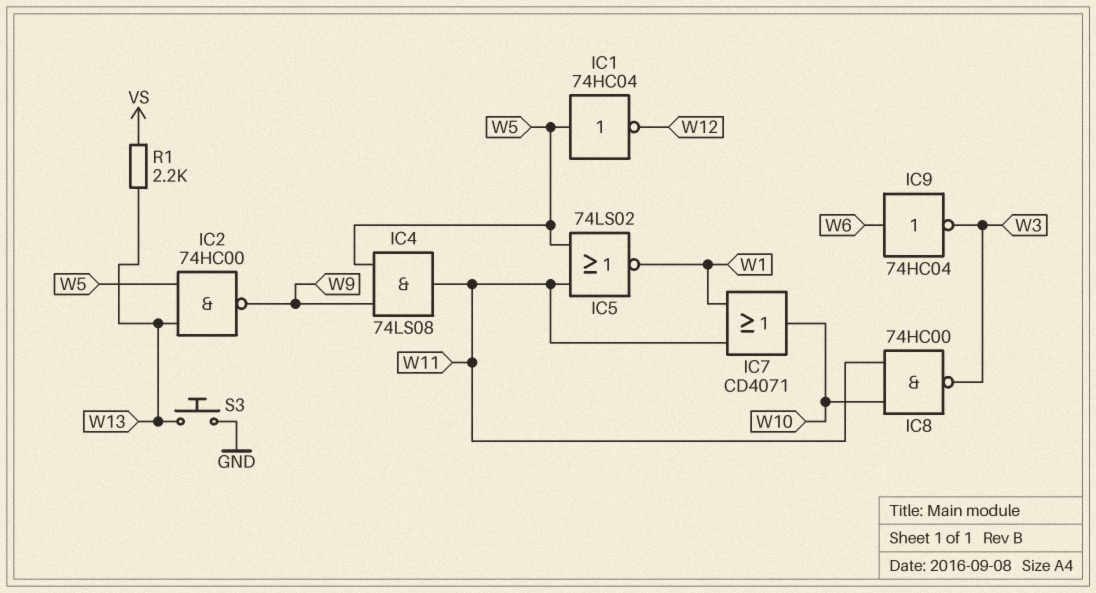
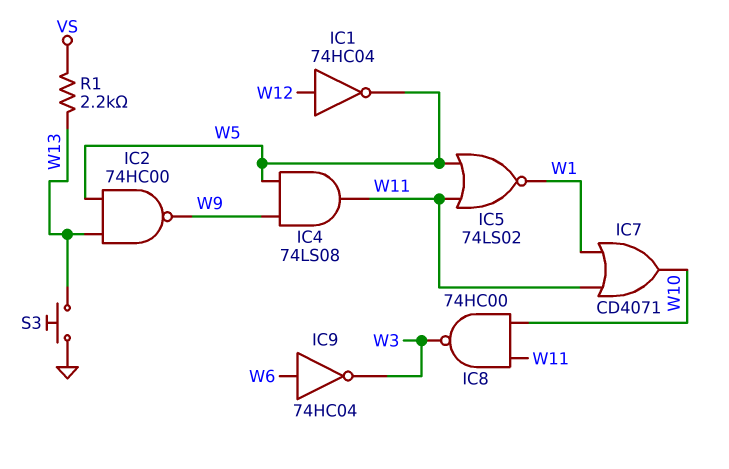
IC1: NOT 74HC04 (in W5, out W12) -> NOT 74HC04 (in W12, out W5)

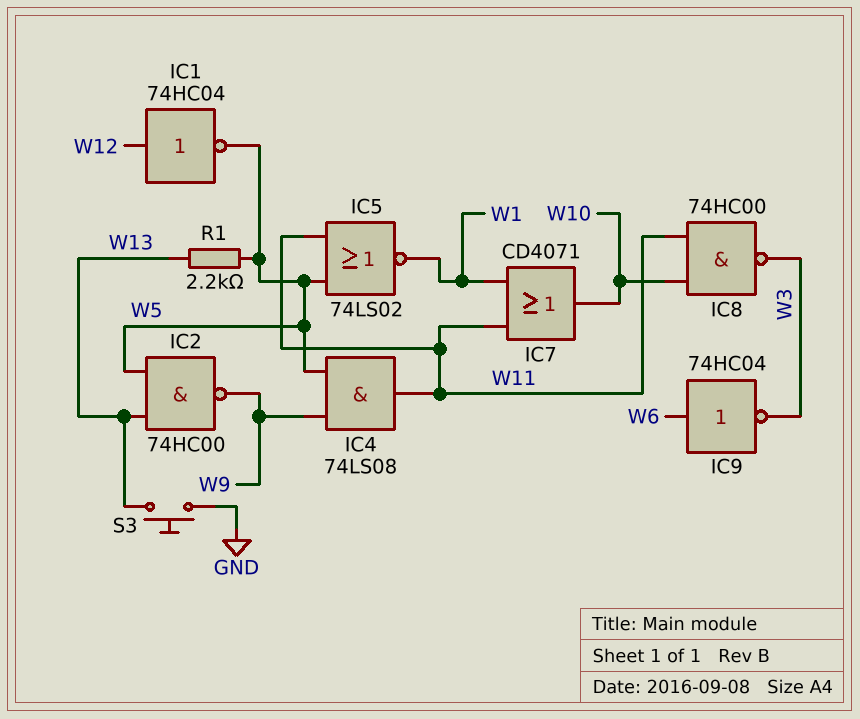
R1: 2.2k (VS, W13) -> 2.2k (W5, W13)

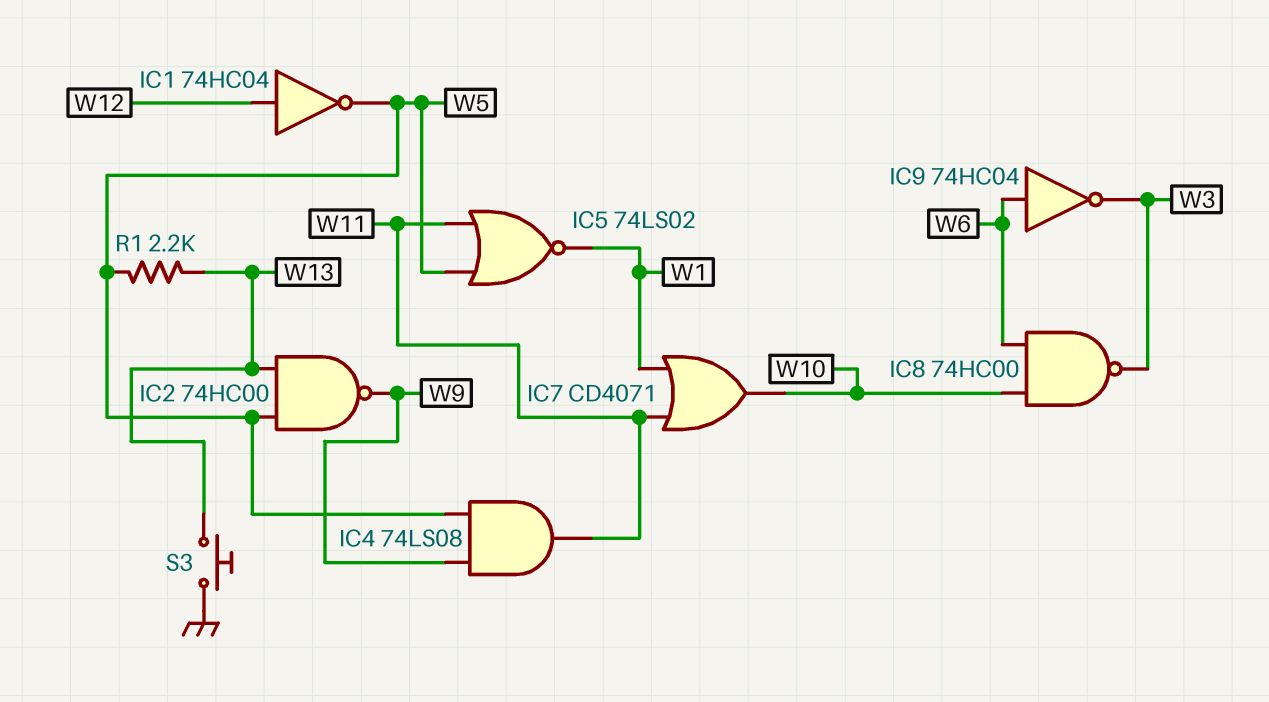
IC8: NAND 74HC00 (in W10, in W11, out W3) -> NAND 74HC00 (in W6, in W10, out W3)

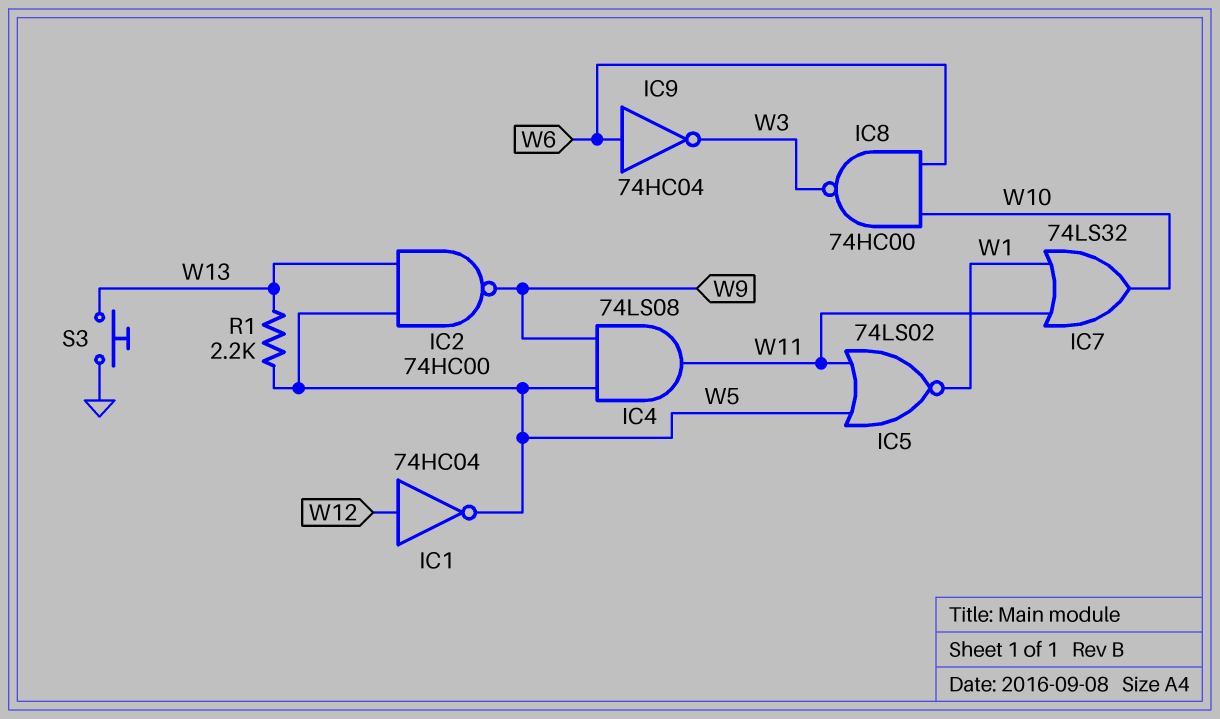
IC7: OR CD4071 (in W1, in W11, out W10) -> OR 74LS32 (in W1, in W11, out W10)

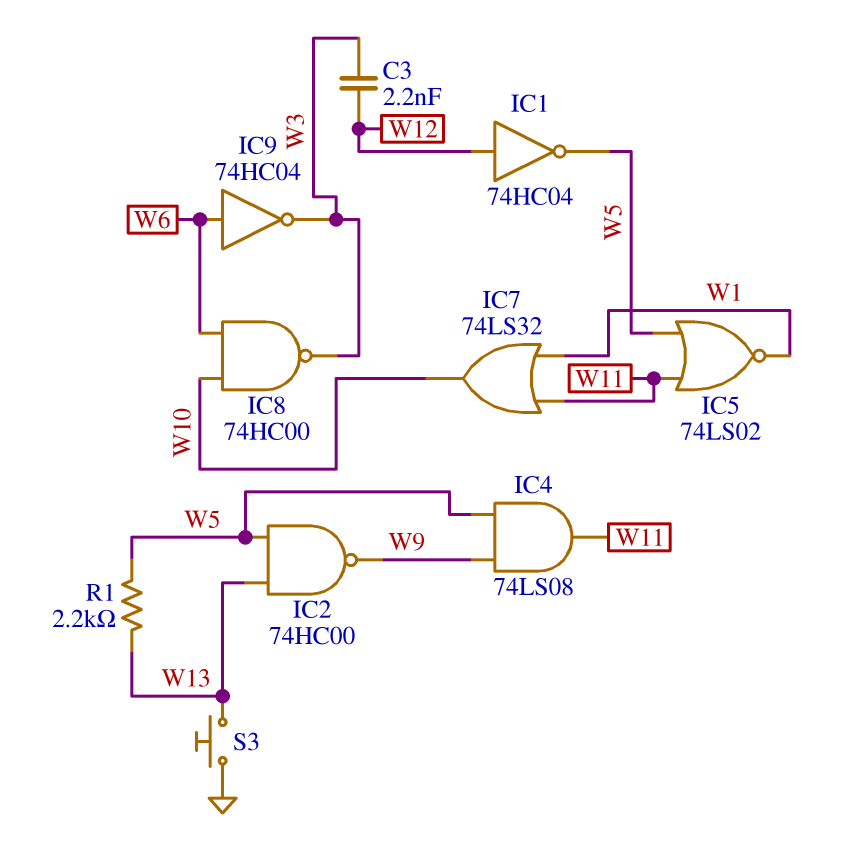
C3: none -> 2.2nF (W3, W12)

